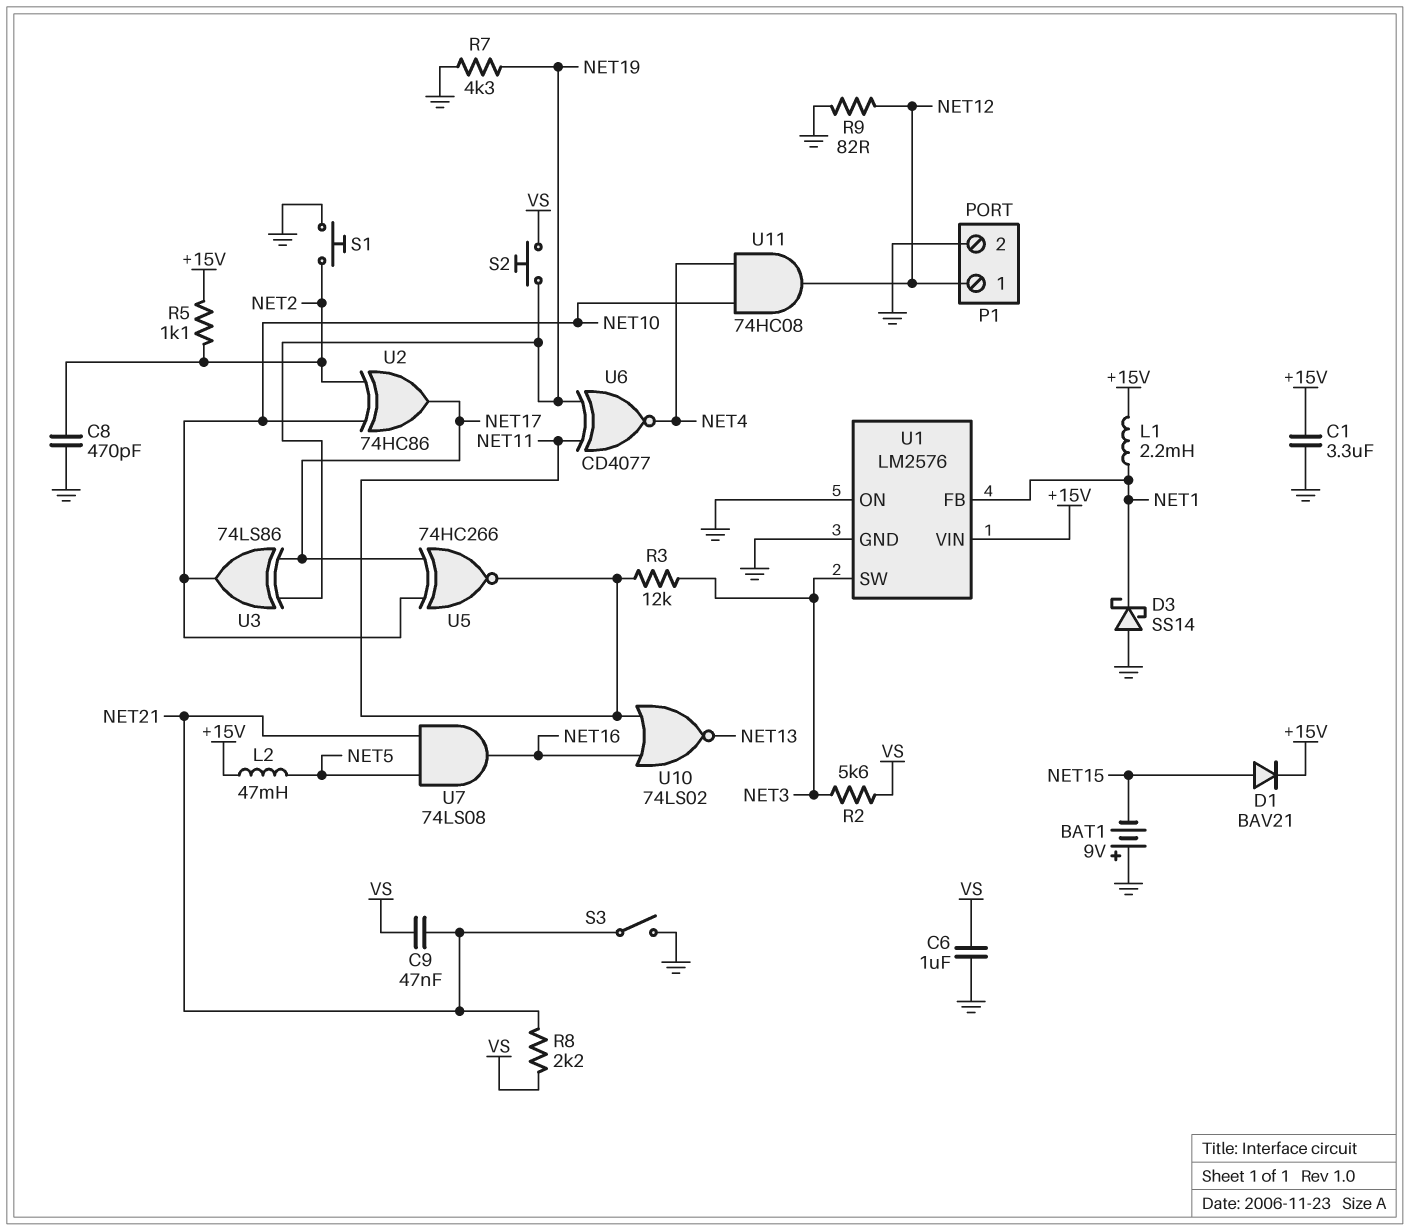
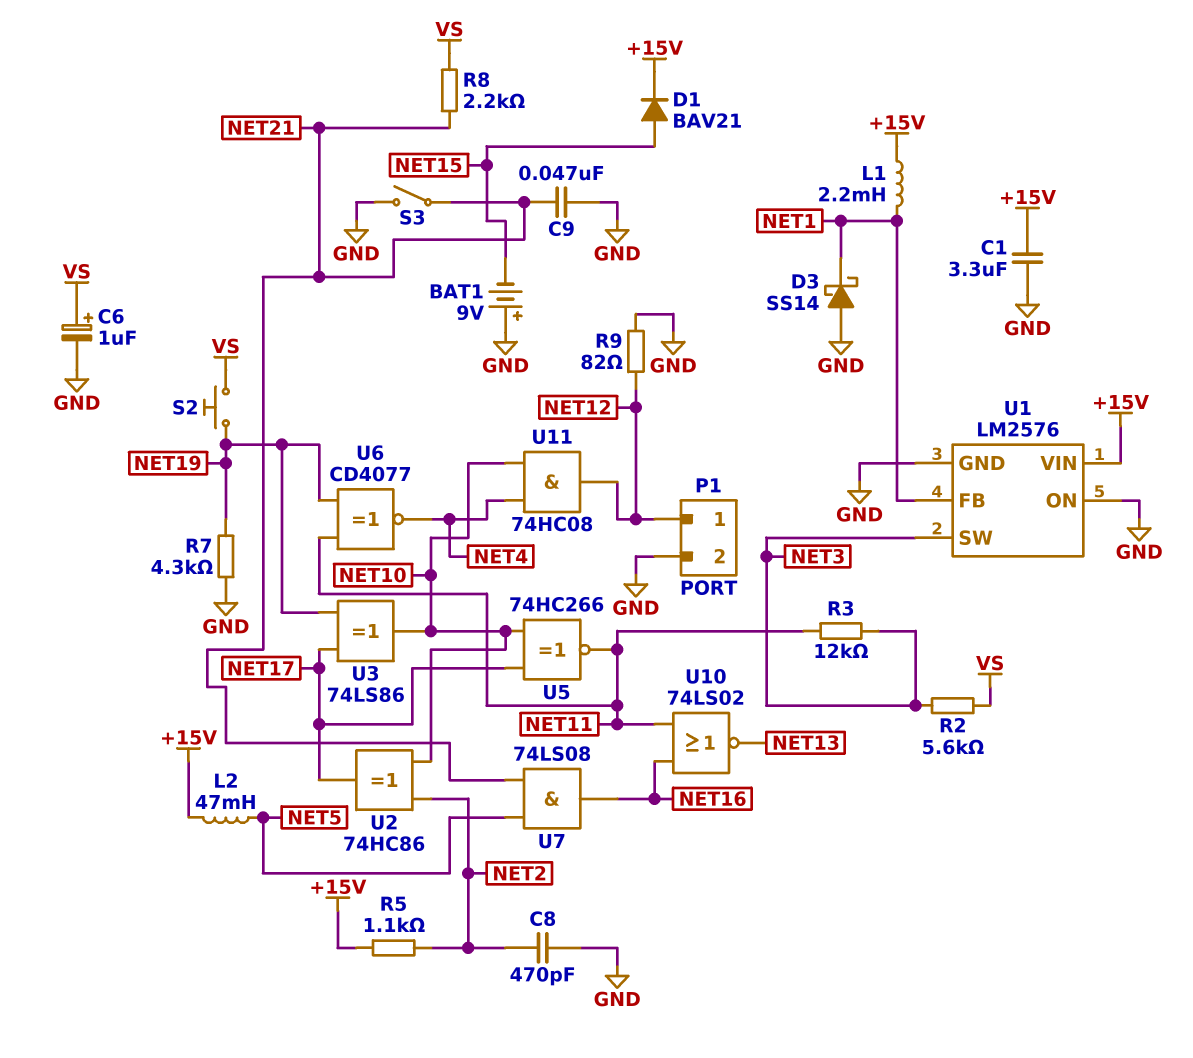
C6: 1uF (GND, VS) -> 1uF (plus VS, minus GND)
C9: 47nF (NET21, VS) -> 47nF (GND, NET21)
S1: button (GND, NET2) -> none

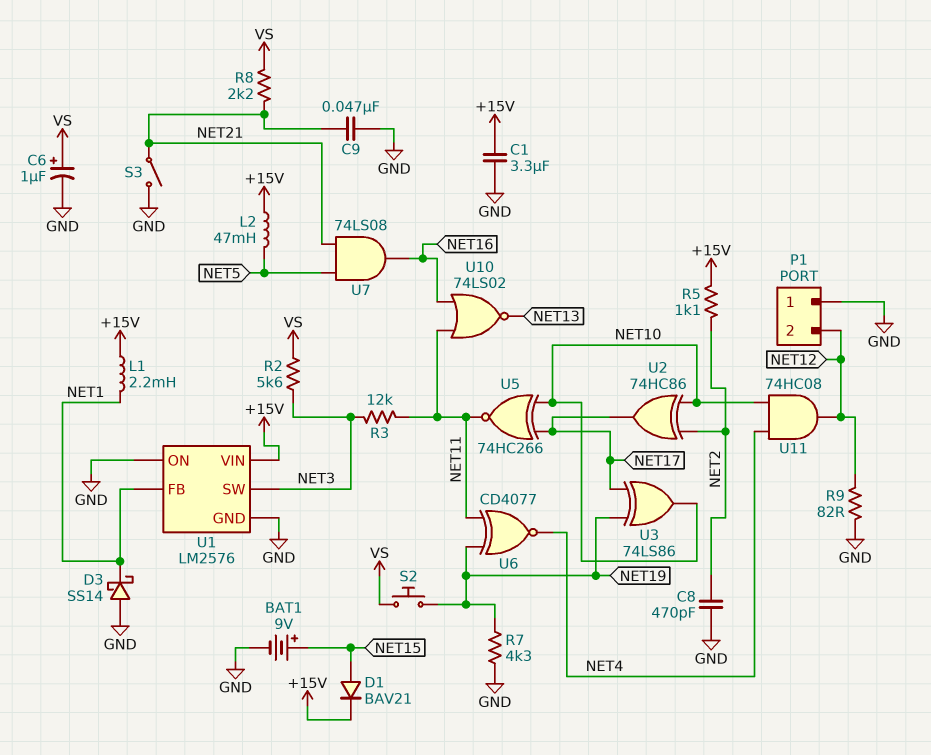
BAT1: 9V (plus GND, minus NET15) -> 9V (plus NET15, minus GND)
P1 pin 1: NET12 -> GND
P1 pin 2: GND -> NET12

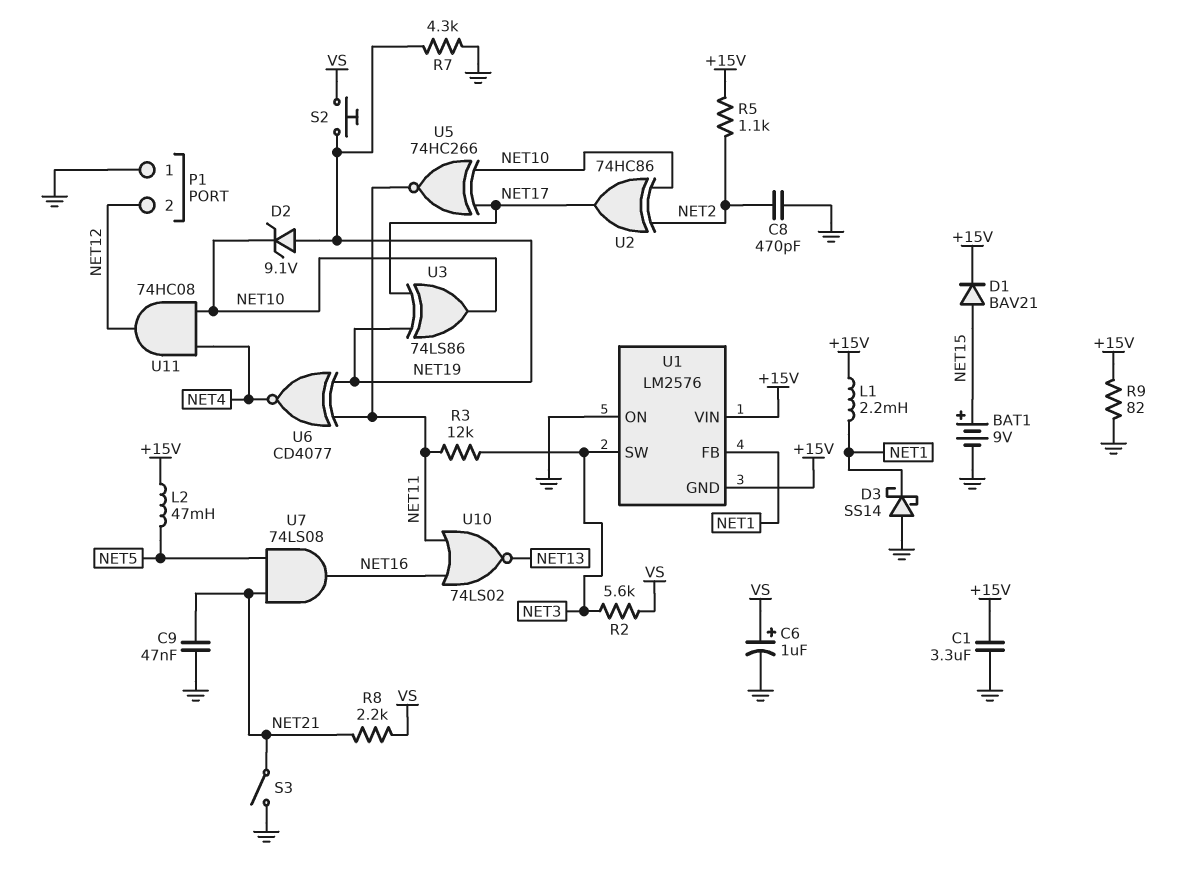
D2: none -> zener 9.1V (A NET19, K NET10)
R9: 82 (GND, NET12) -> 82 (+15V, GND)
U1 pin GND: GND -> +15V

